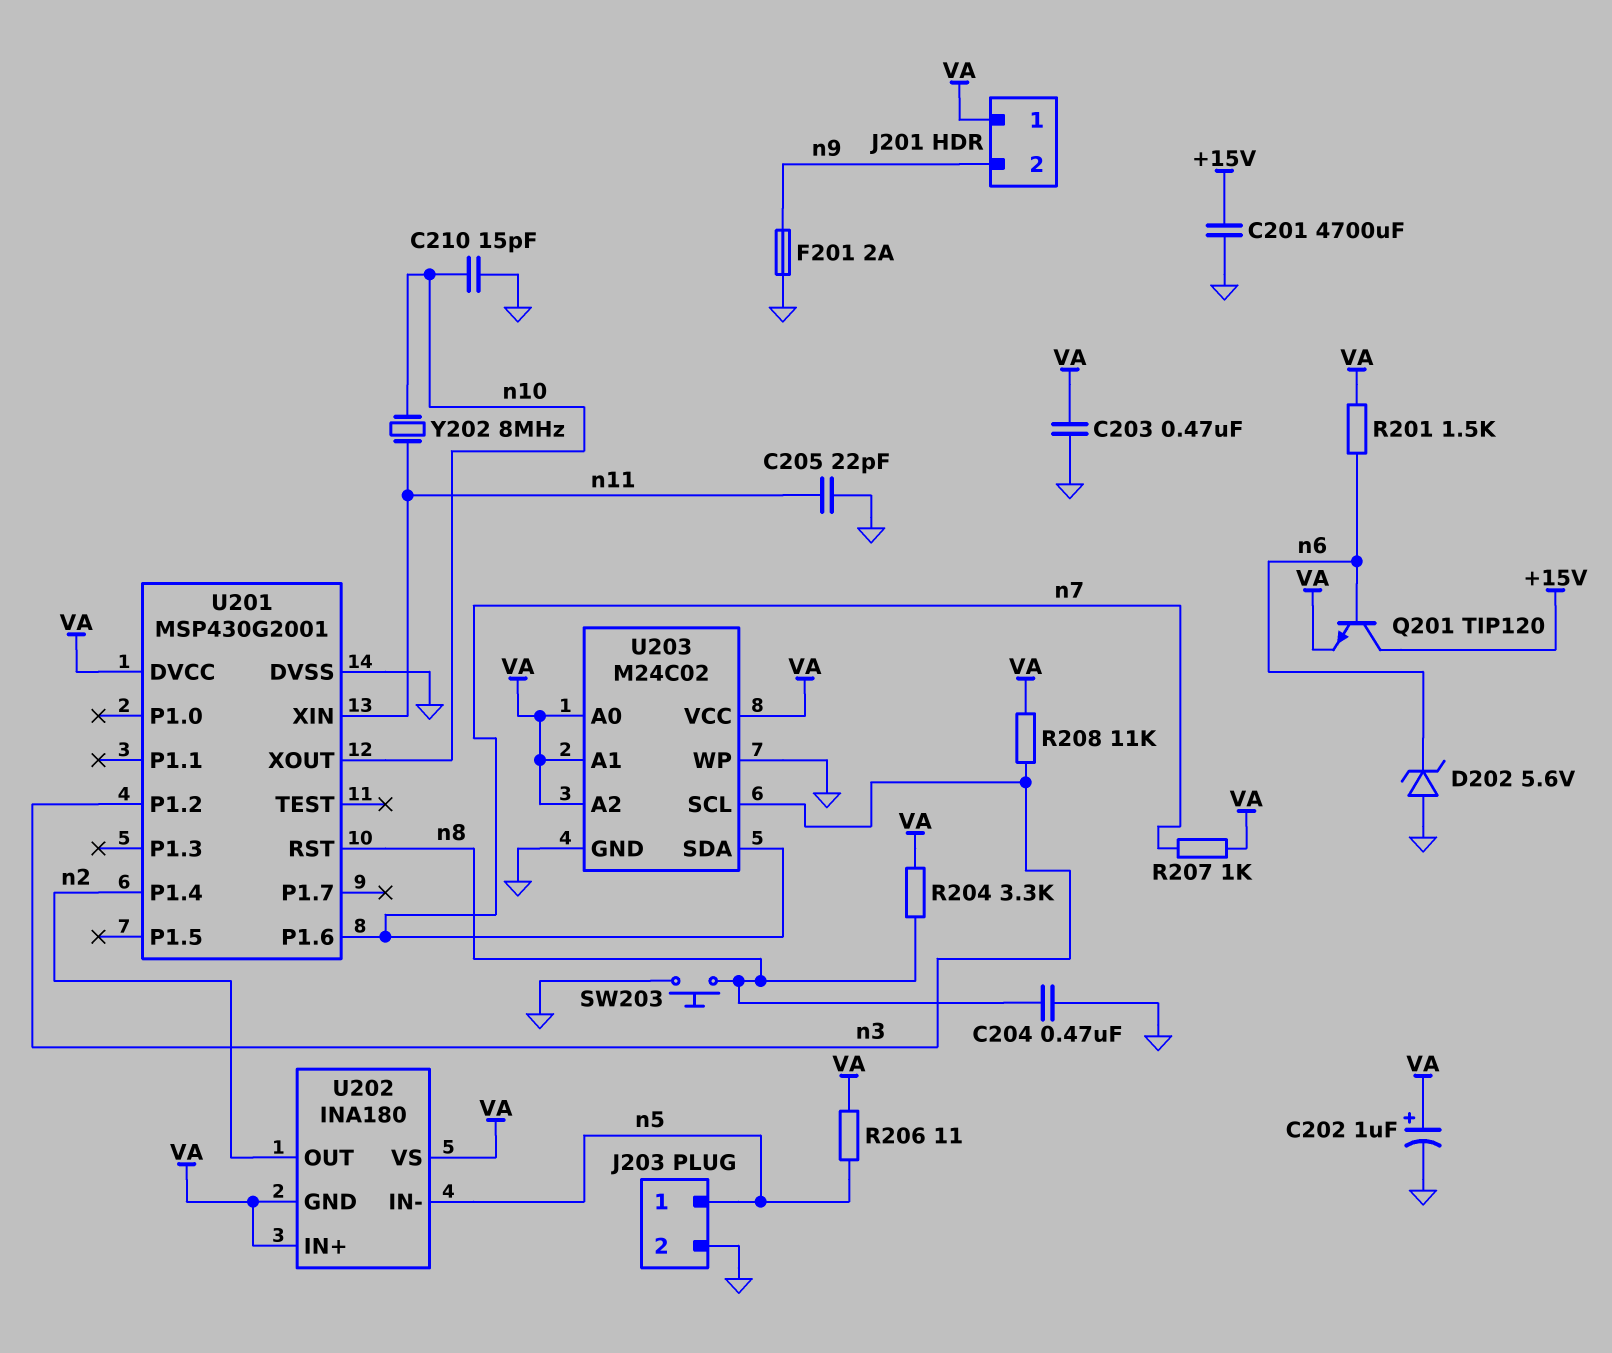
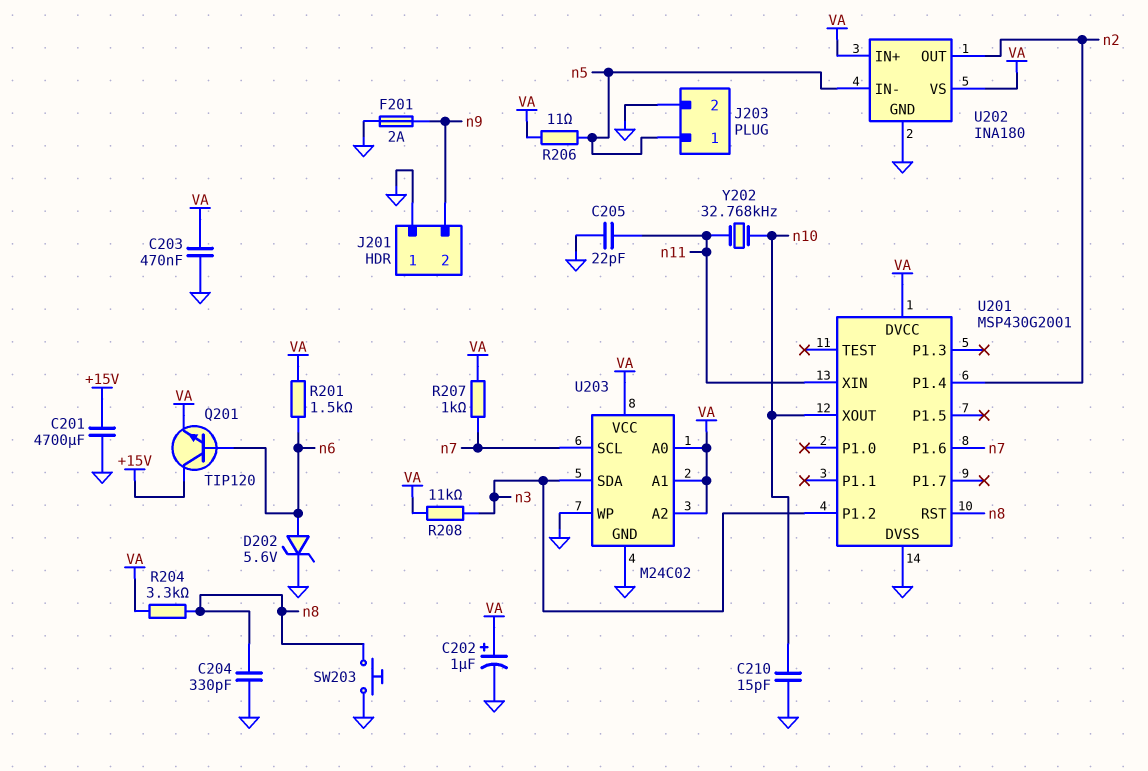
C204: 470nF (GND, n8) -> 330pF (GND, n8)
D202: zener 5.6V (A GND, K n6) -> zener 5.6V (A n6, K GND)
J201 pin 1: VA -> GND
U202 pin GND: VA -> GND
U203 pin SCL: n3 -> n7
U203 pin SDA: n7 -> n3
Y202: 8MHz (n10, n11) -> 32.768kHz (n10, n11)

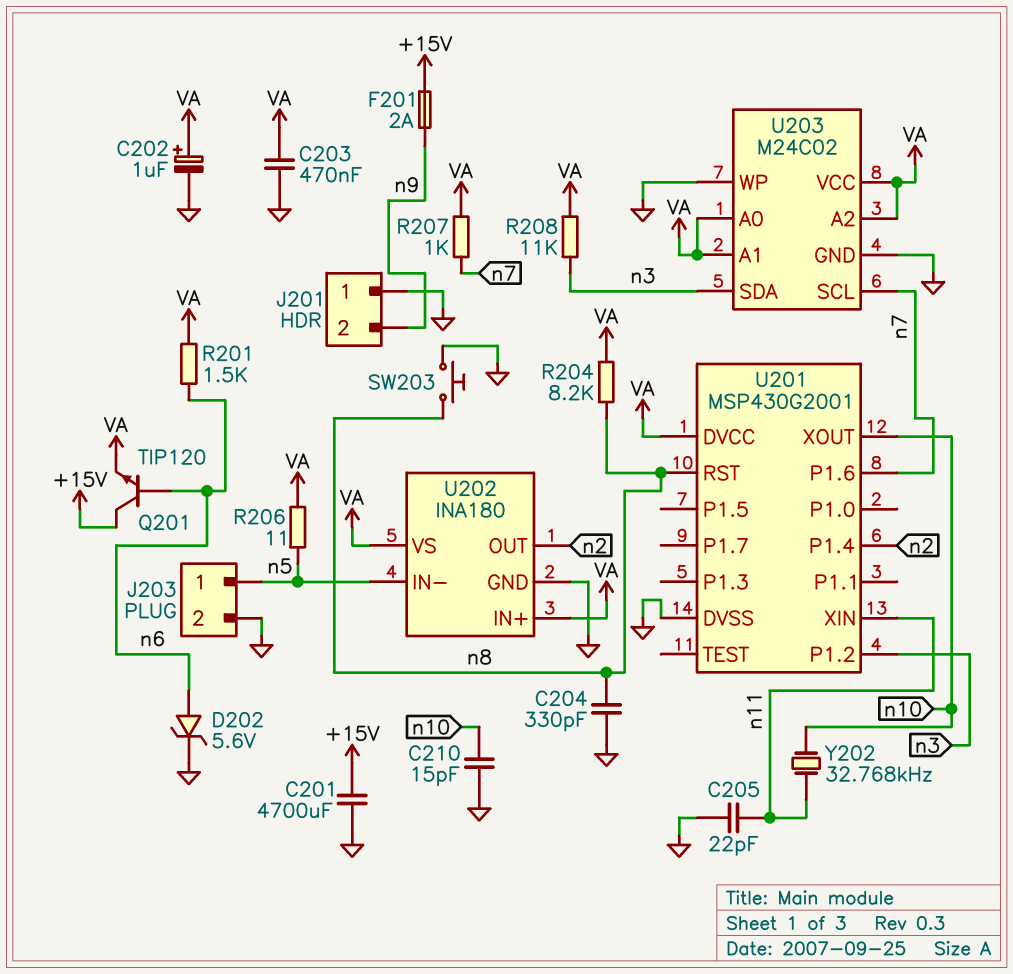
F201: 2A (GND, n9) -> 2A (+15V, n9)
R204: 3.3k (VA, n8) -> 8.2k (VA, n8)

